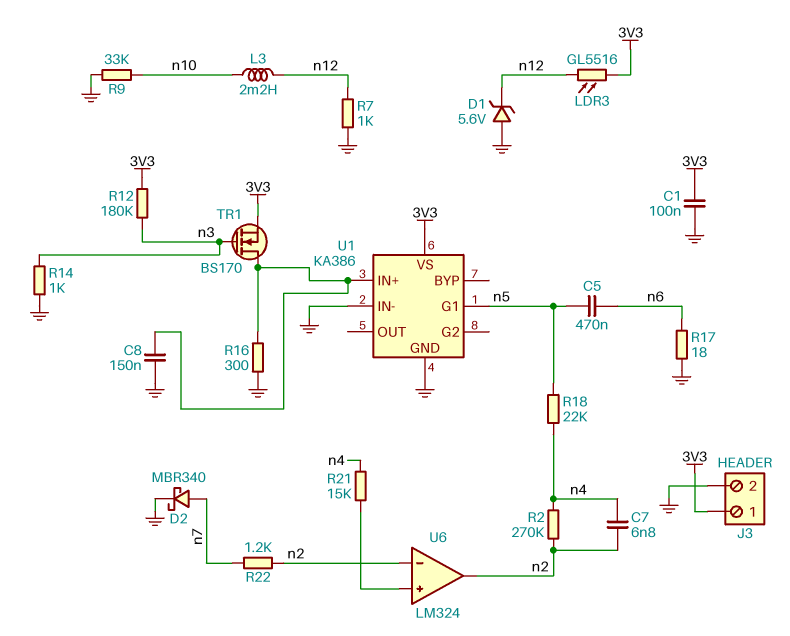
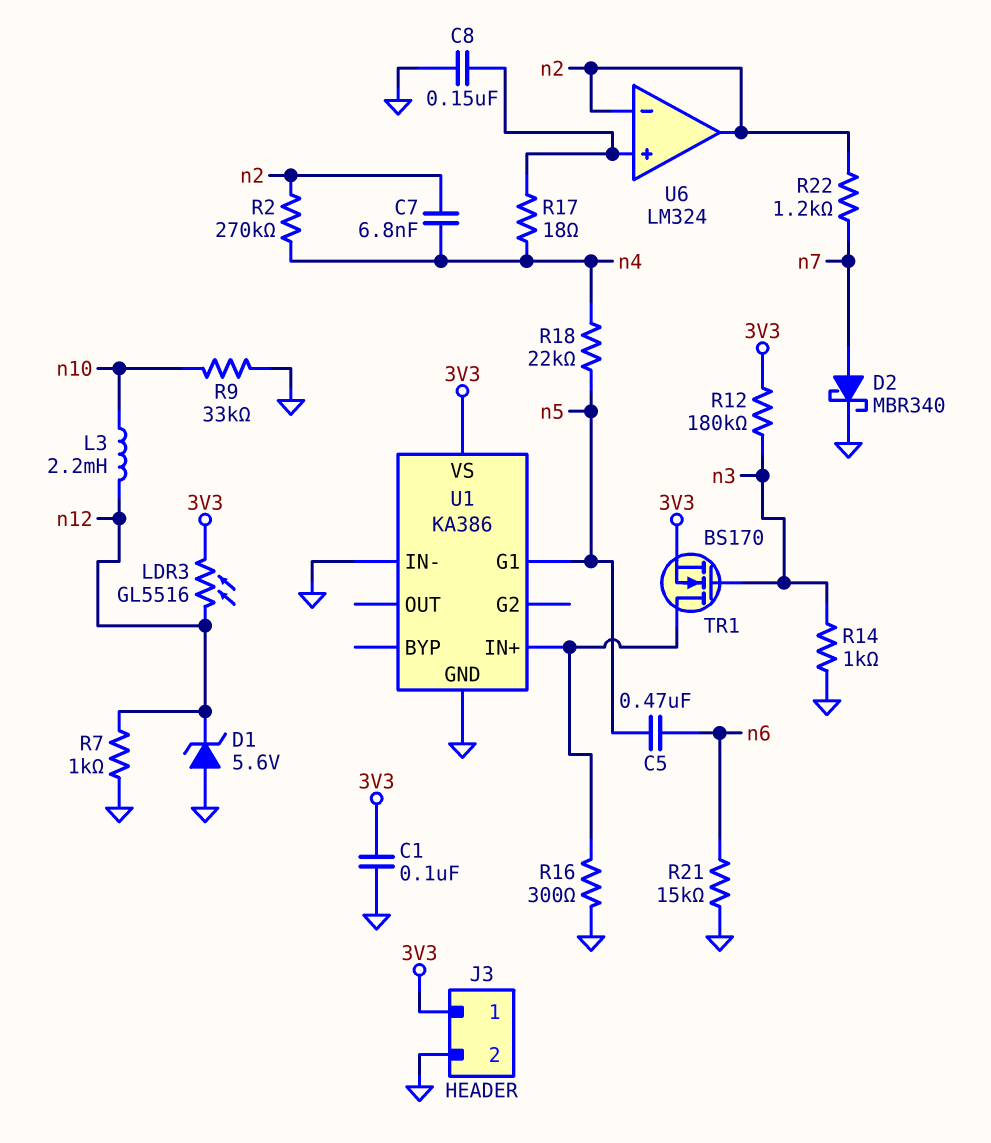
C8: 150nF (GND, U1/IN+) -> 150nF (GND, U6/in+)
R17: 18 (GND, n6) -> 18 (U6/in+, n4)
R21: 15k (U6/in+, n4) -> 15k (GND, n6)

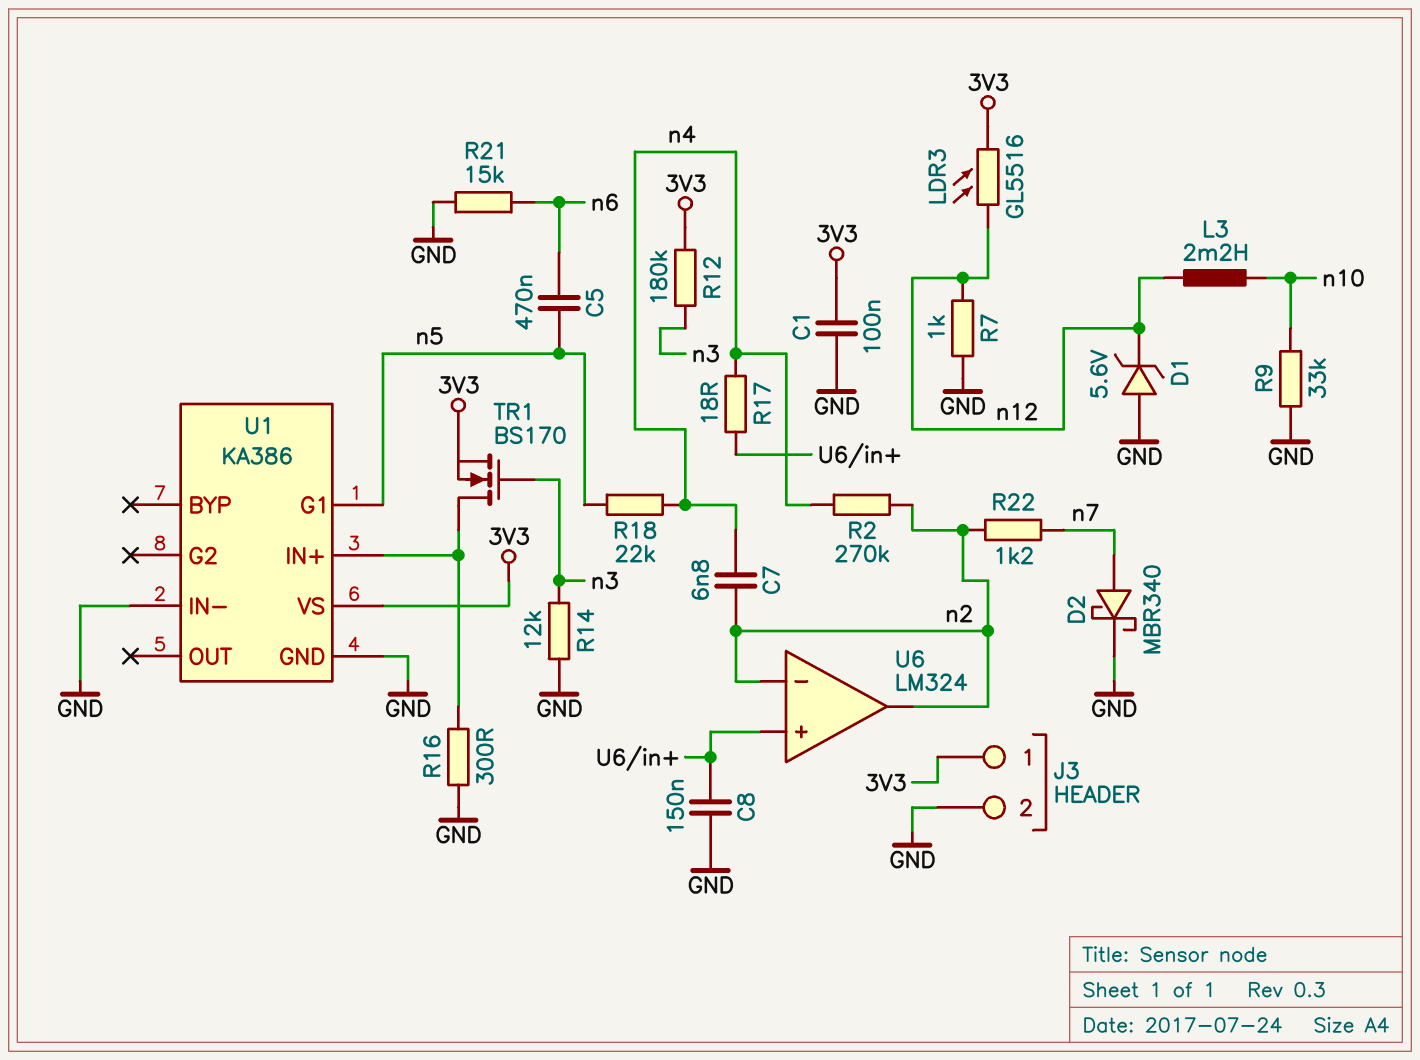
R14: 1k (GND, n3) -> 12k (GND, n3)

